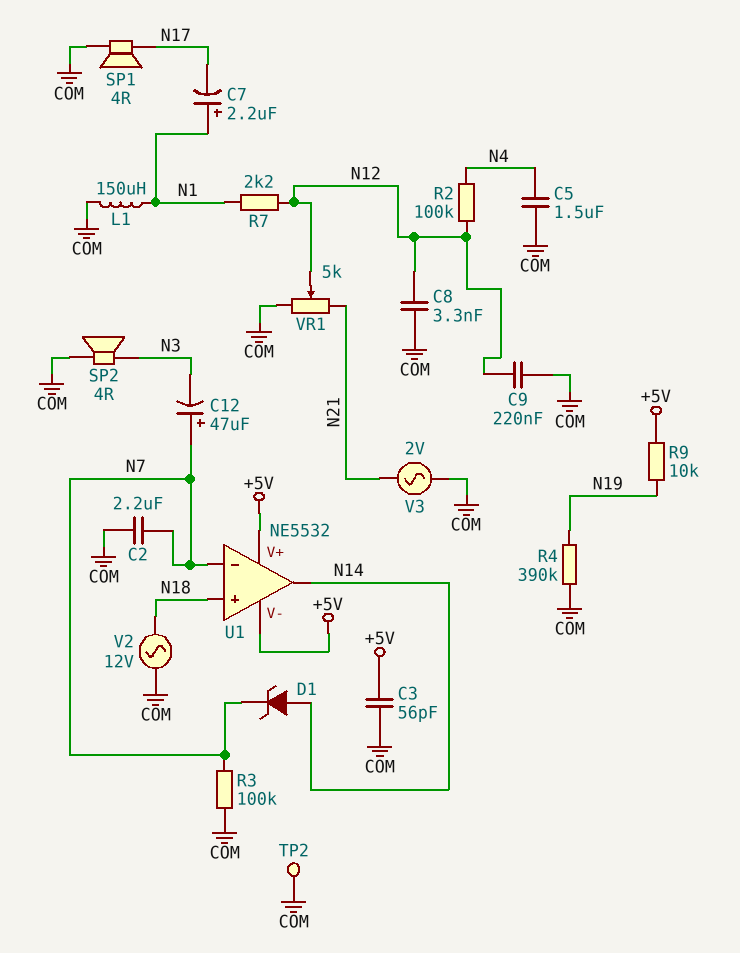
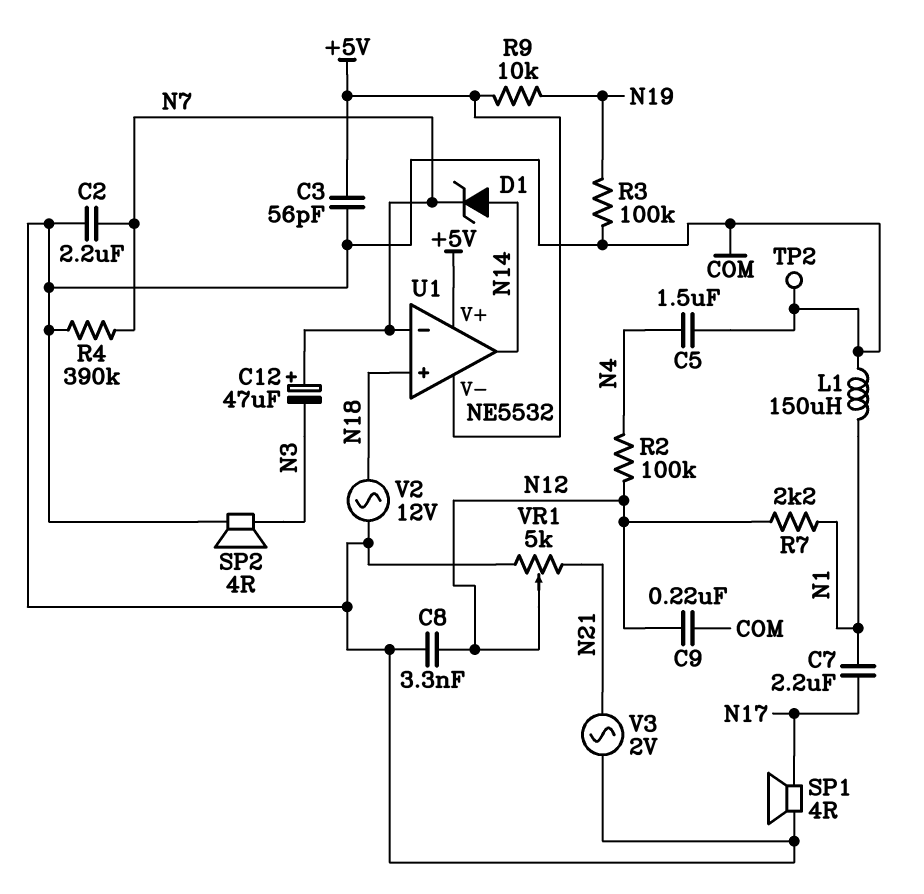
C7: 2.2uF (plus N1, minus N17) -> 2.2uF (N1, N17)
R3: 100k (COM, N7) -> 100k (COM, N19)
R4: 390k (COM, N19) -> 390k (COM, N7)

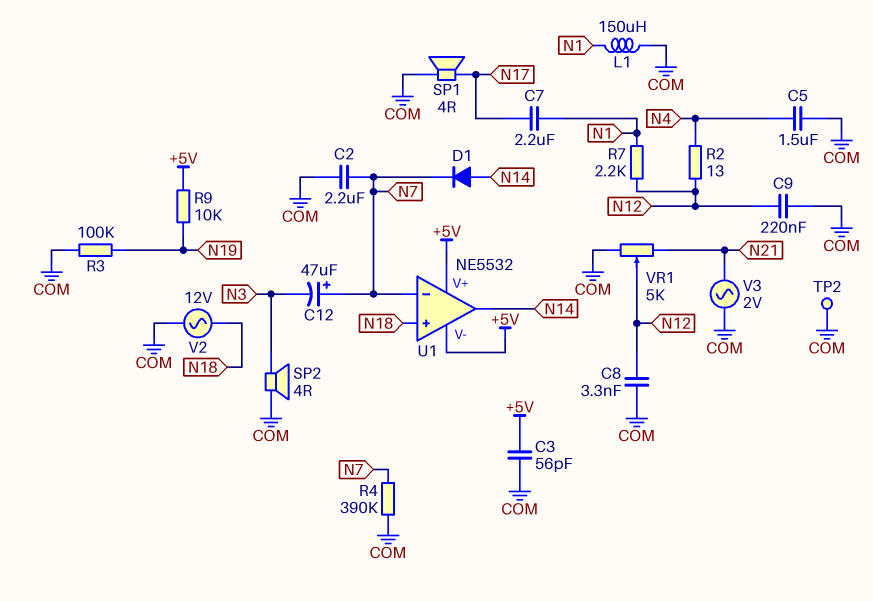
D1: zener (A N14, K N7) -> diode (A N14, K N7)
R2: 100k (N4, N12) -> 13 (N4, N12)

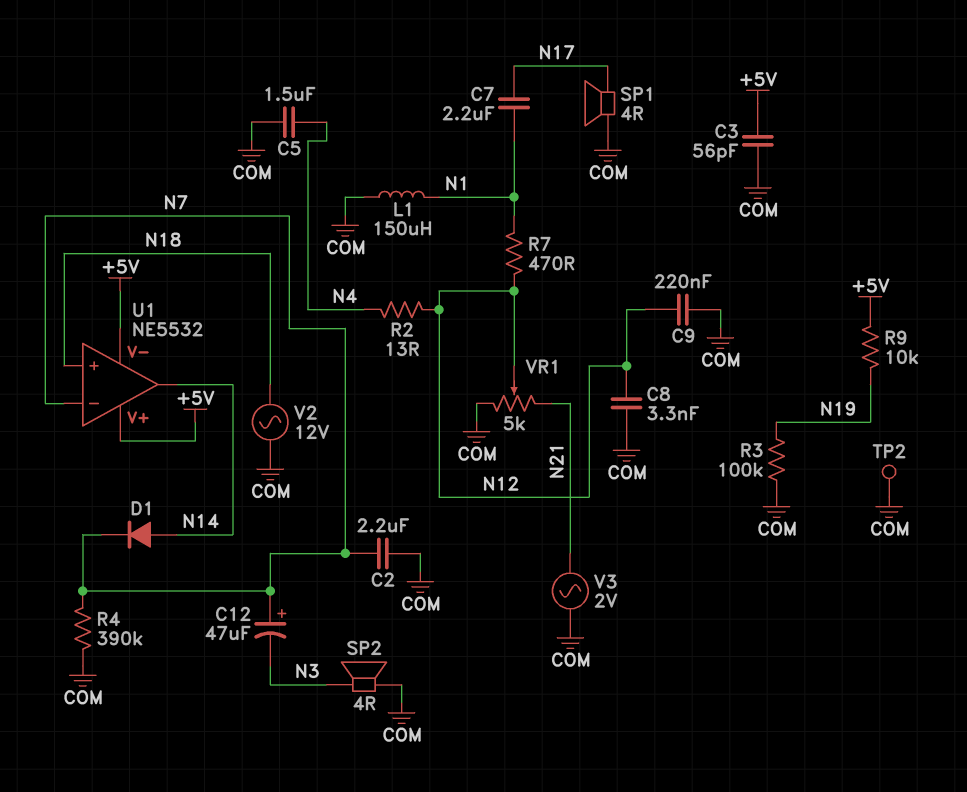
R7: 2.2k (N1, N12) -> 470 (N1, N12)

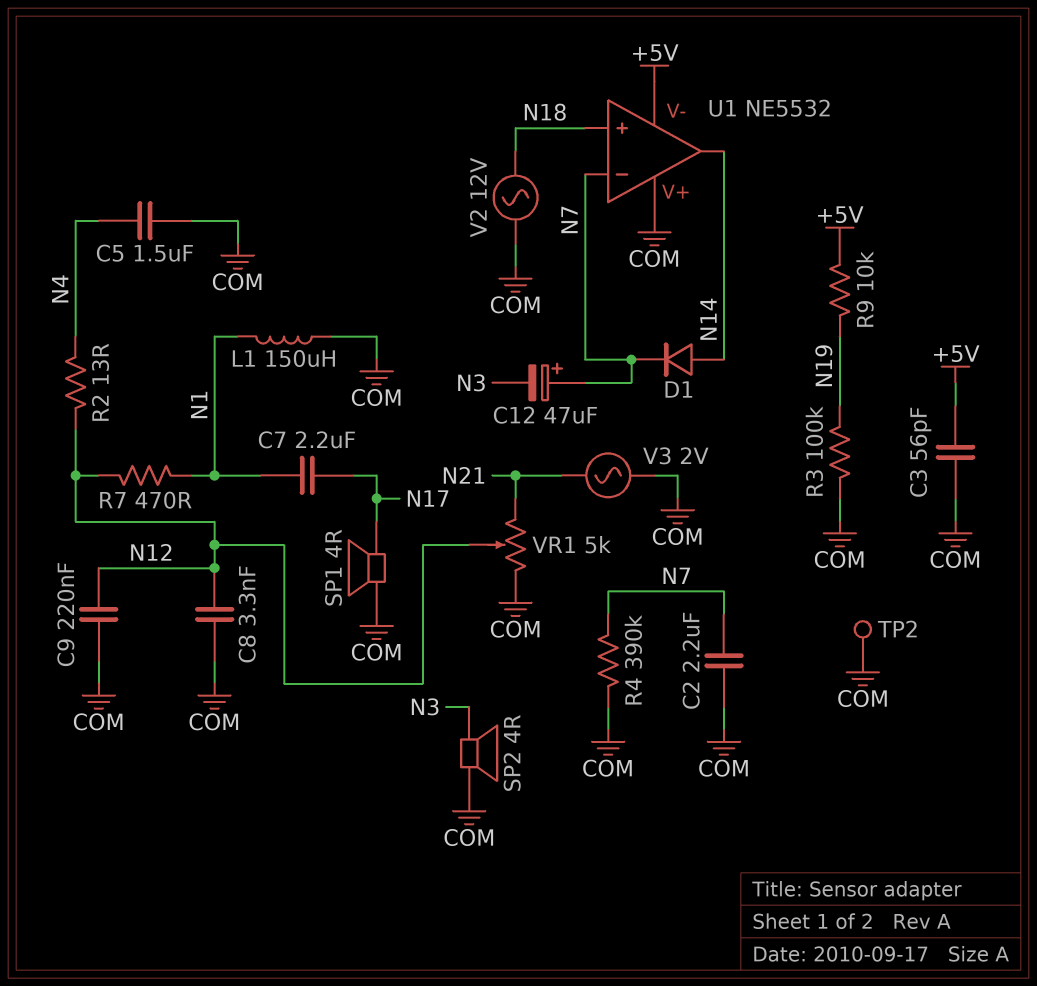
U1 pin V+: +5V -> COM

